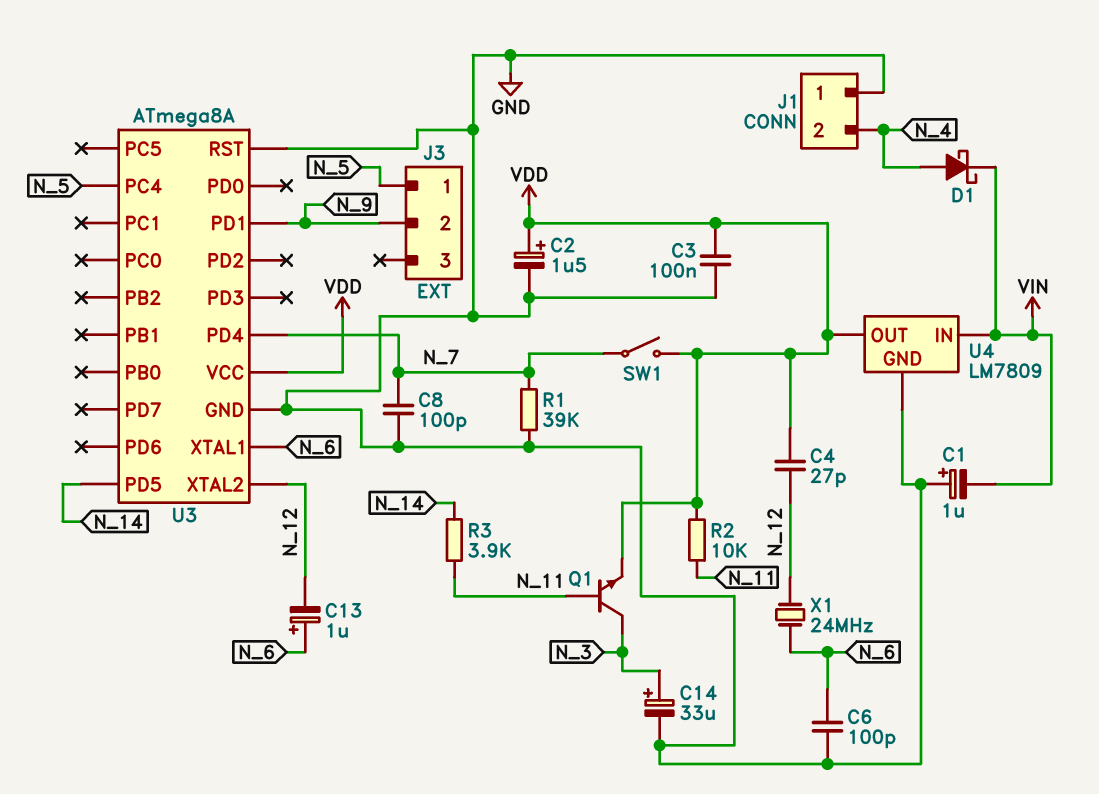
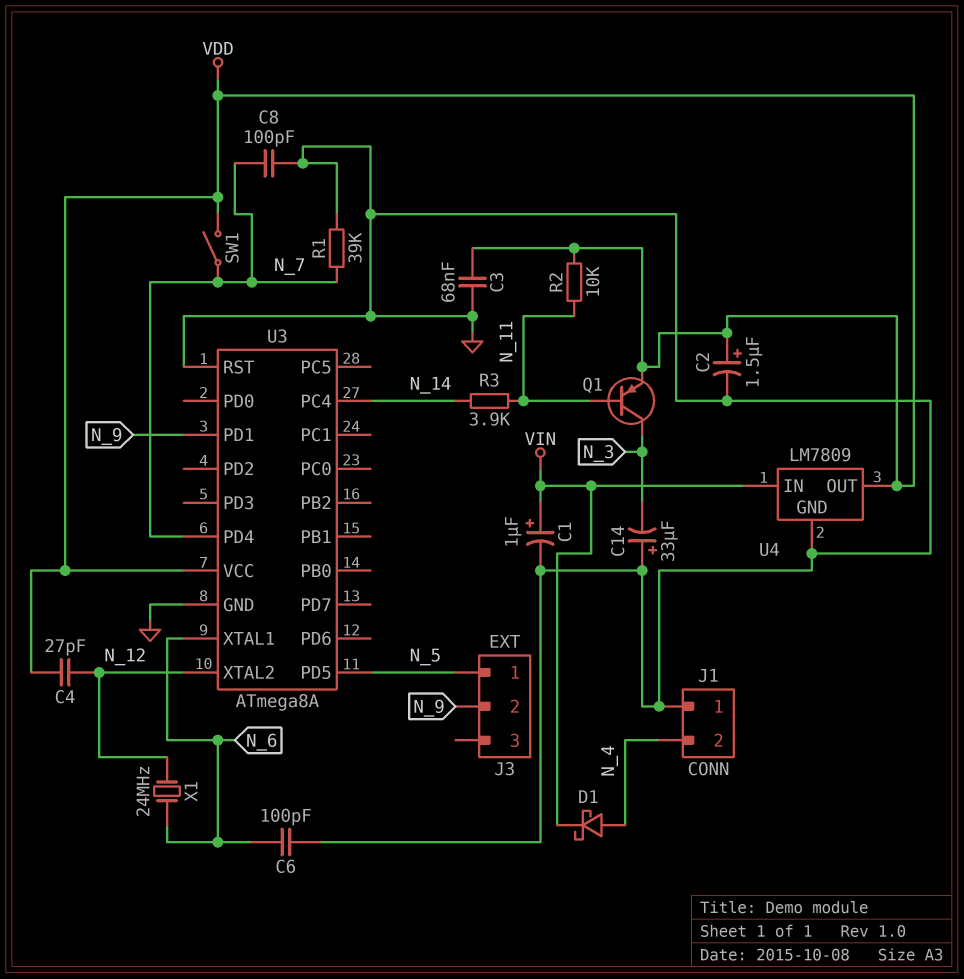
C1: 1uF (plus GND, minus VIN) -> 1uF (plus VIN, minus GND)
C3: 100nF (GND, VDD) -> 68nF (GND, VDD)
C13: 1uF (plus N_6, minus N_12) -> none
C14: 33uF (plus N_3, minus GND) -> 33uF (plus GND, minus N_3)
Q1: NPN (B N_11, C N_3, E VDD) -> PNP (B N_11, C N_3, E VDD)
U3 pin PC4: N_5 -> N_14
U3 pin PD5: N_14 -> N_5

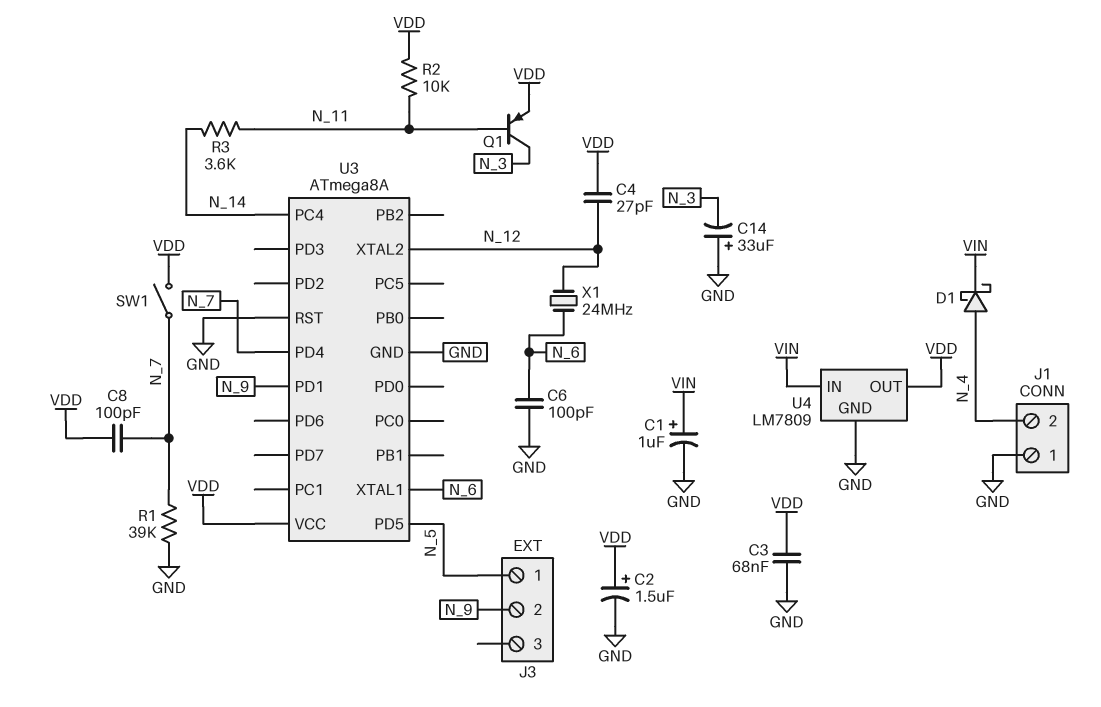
C8: 100pF (GND, N_7) -> 100pF (N_7, VDD)
R3: 3.9k (N_11, N_14) -> 3.6k (N_11, N_14)

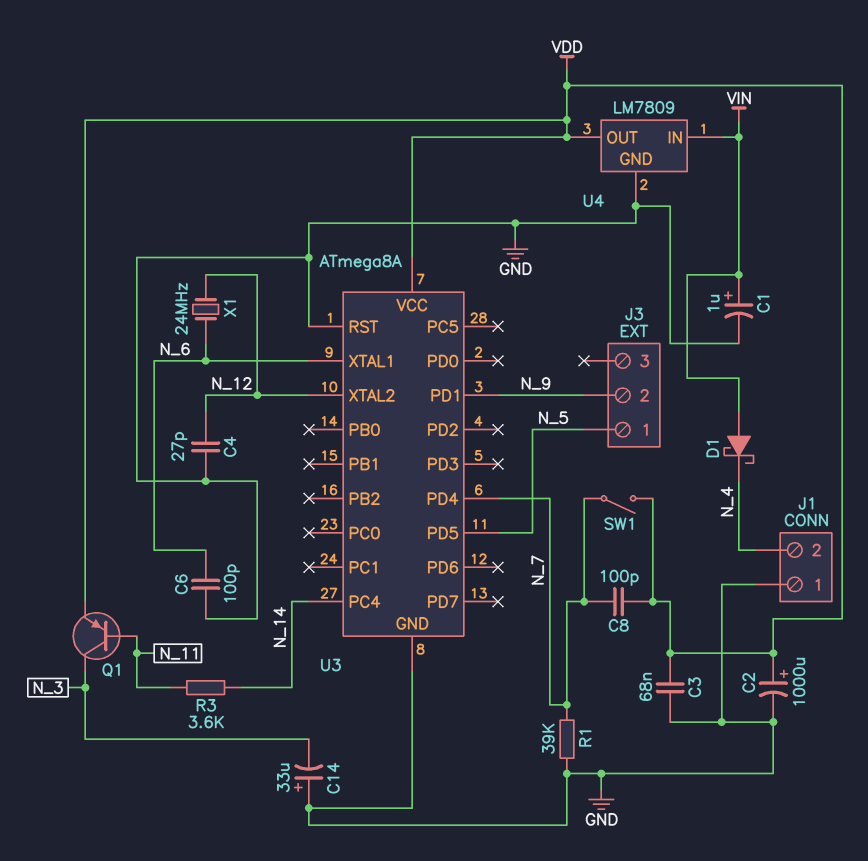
C2: 1.5uF (plus VDD, minus GND) -> 1000uF (plus VDD, minus GND)
C4: 27pF (N_12, VDD) -> 27pF (GND, N_12)
D1: schottky (A N_4, K VIN) -> schottky (A VIN, K N_4)
R2: 10k (N_11, VDD) -> none

